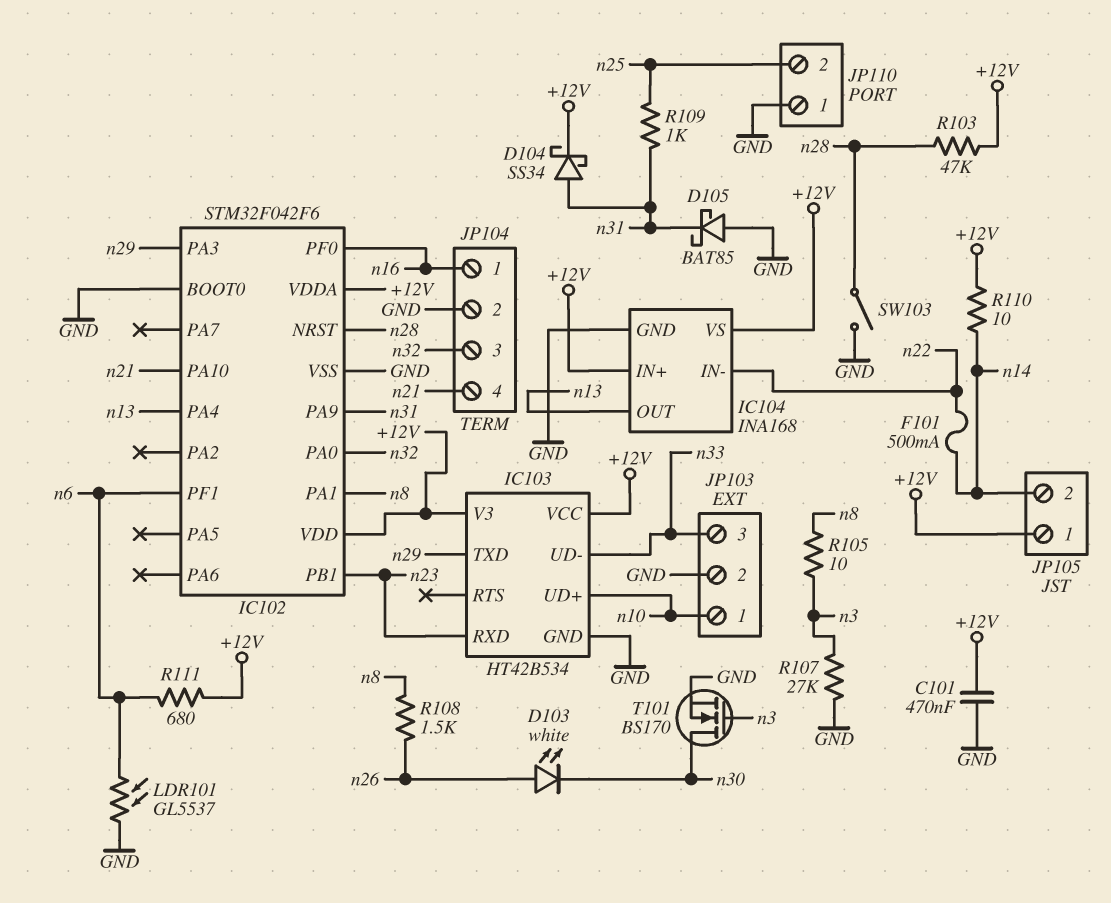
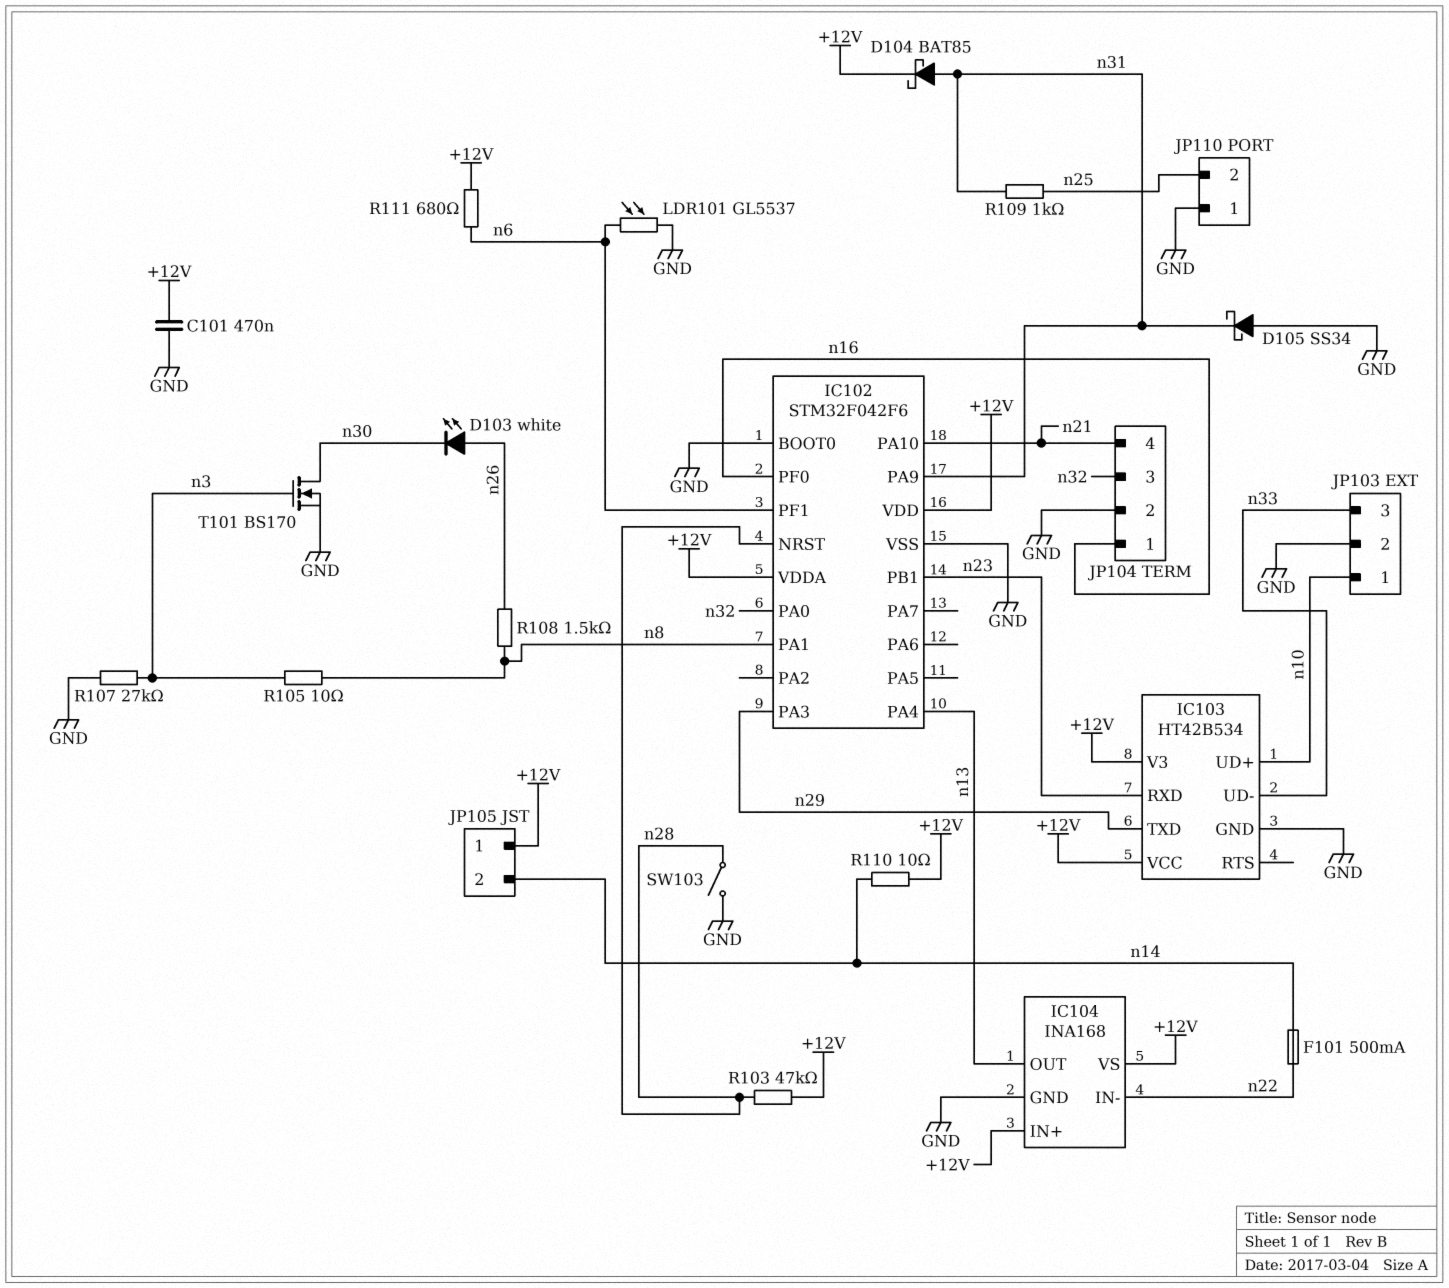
D104: schottky SS34 (A n31, K +12V) -> schottky BAT85 (A n31, K +12V)
D105: schottky BAT85 (A GND, K n31) -> schottky SS34 (A GND, K n31)

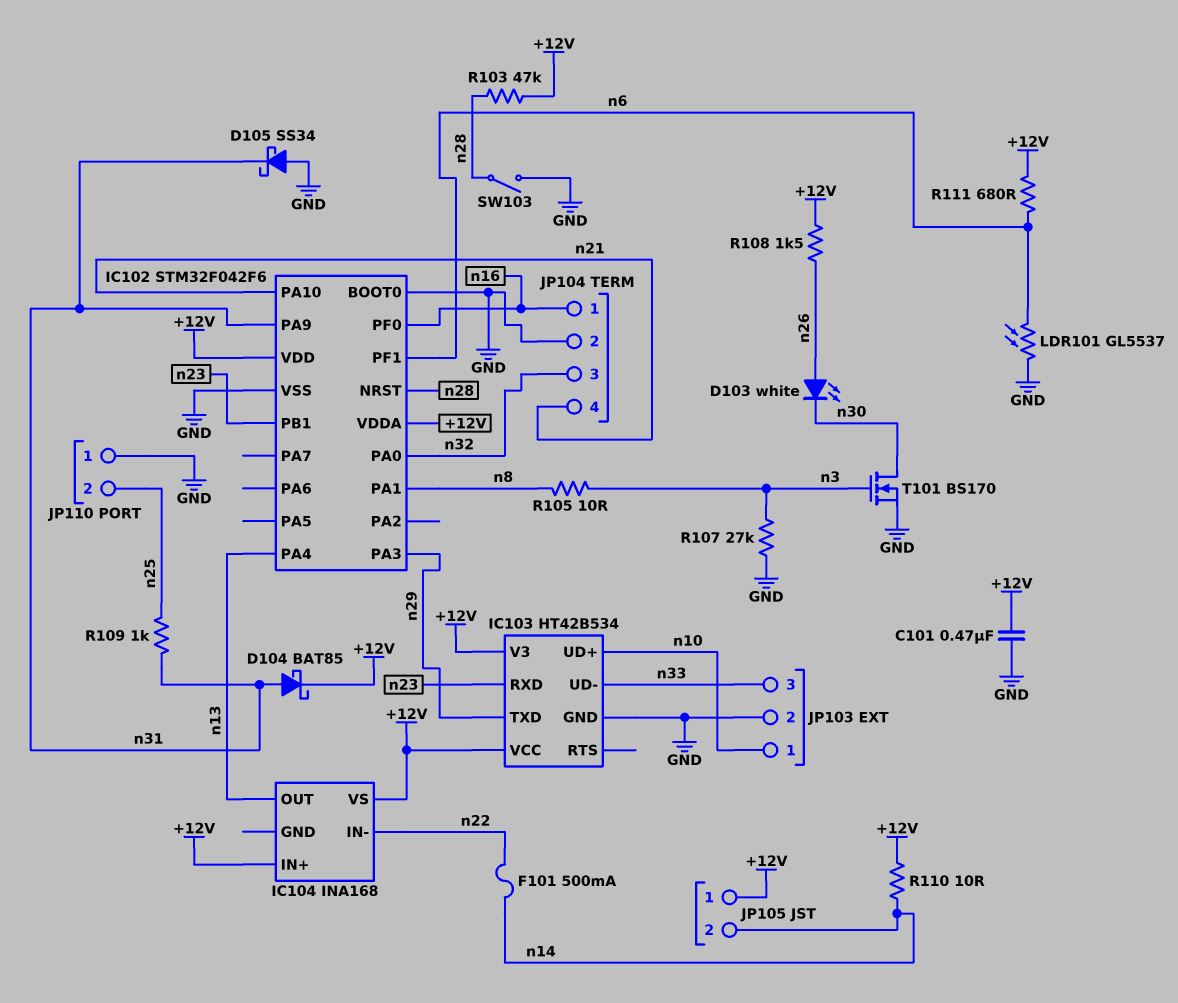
IC104 pin GND: GND -> none
R108: 1.5k (n8, n26) -> 1.5k (+12V, n26)

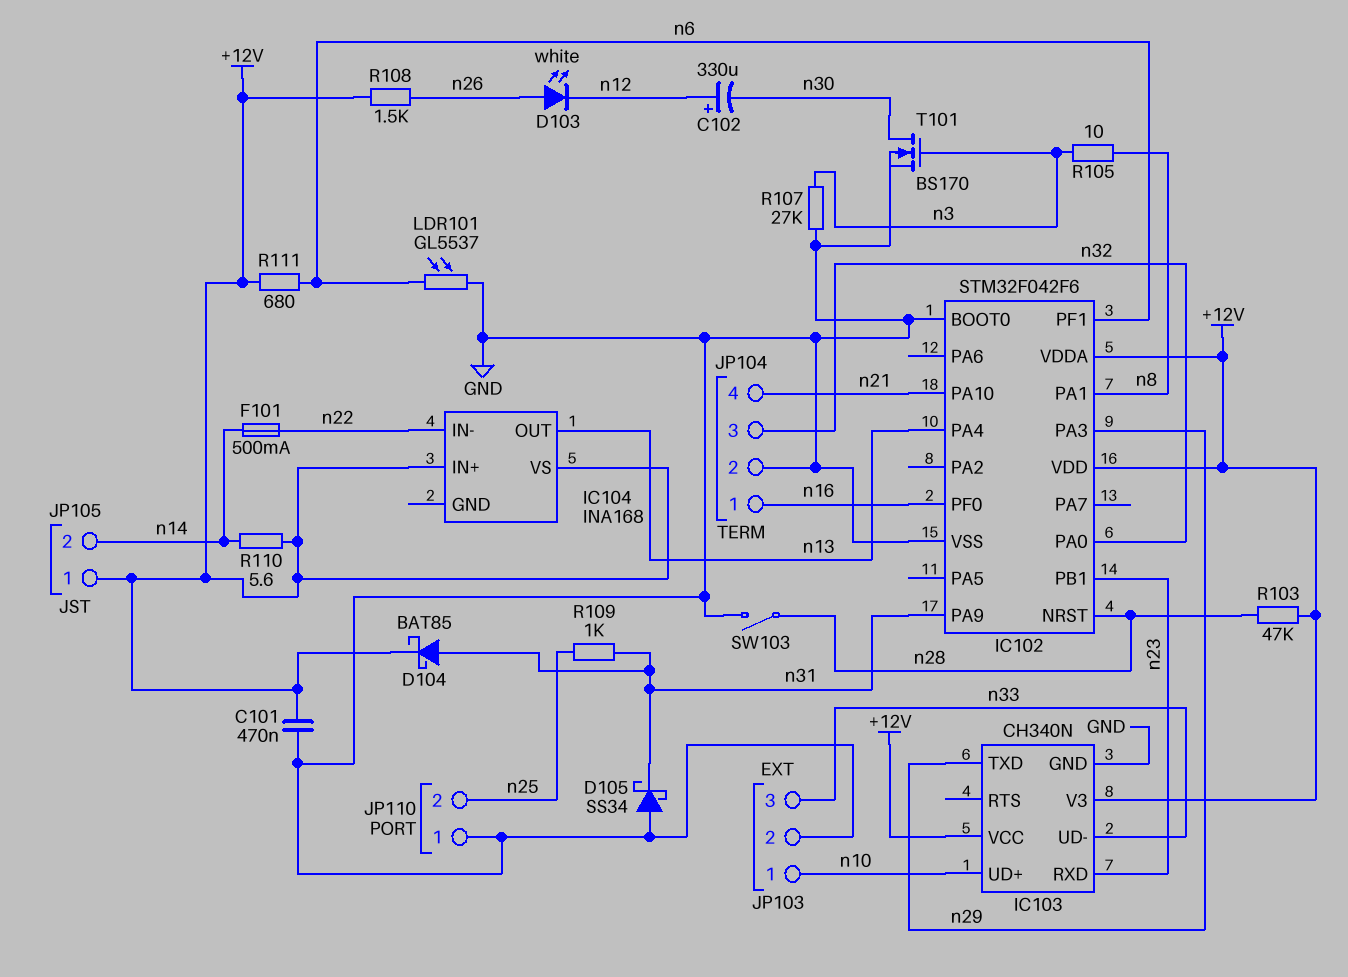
C102: none -> 330uF (plus n12, minus n30)
D103: LED white (A n26, K n30) -> LED white (A n26, K n12)
IC103: HT42B534 -> CH340N
R110: 10 (+12V, n14) -> 5.6 (+12V, n14)

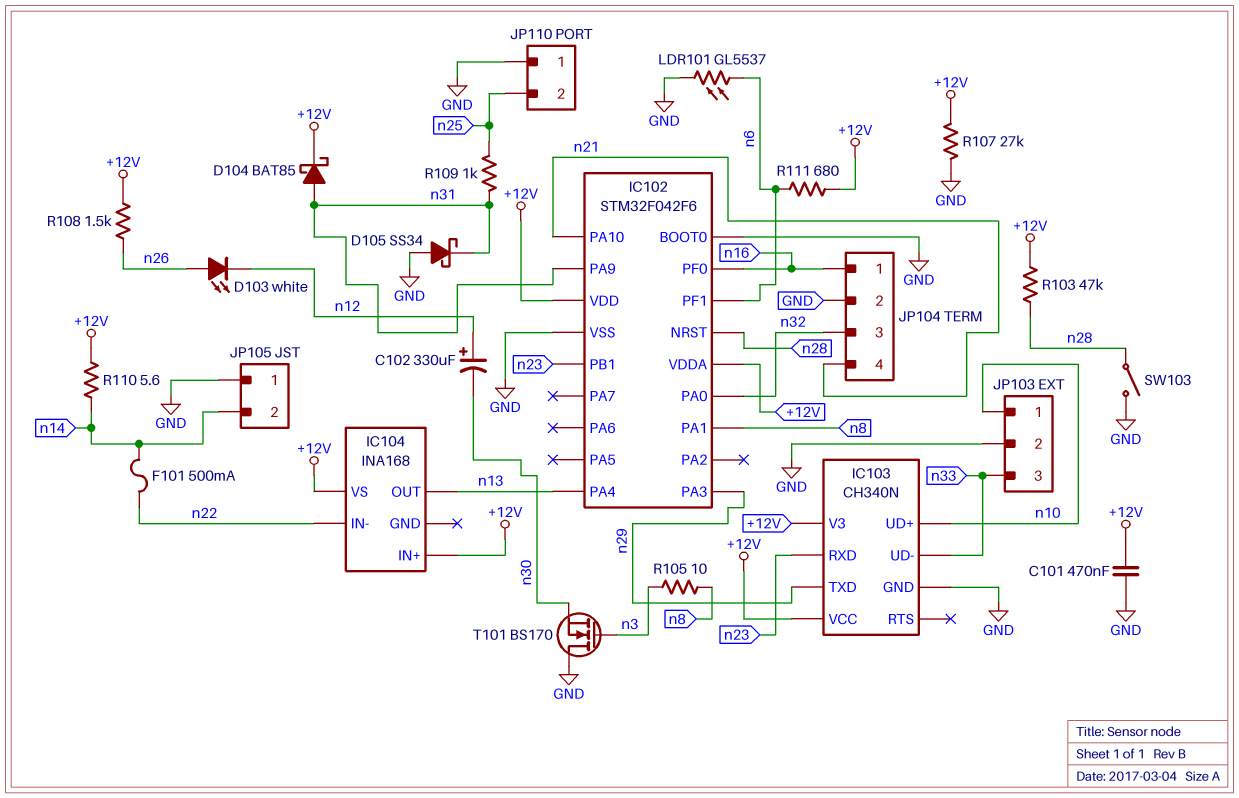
JP105 pin 1: +12V -> GND
R107: 27k (GND, n3) -> 27k (+12V, GND)
T101: NMOS BS170 (G n3, D n30, S GND) -> NMOS BS170 (G n3, D GND, S n30)

